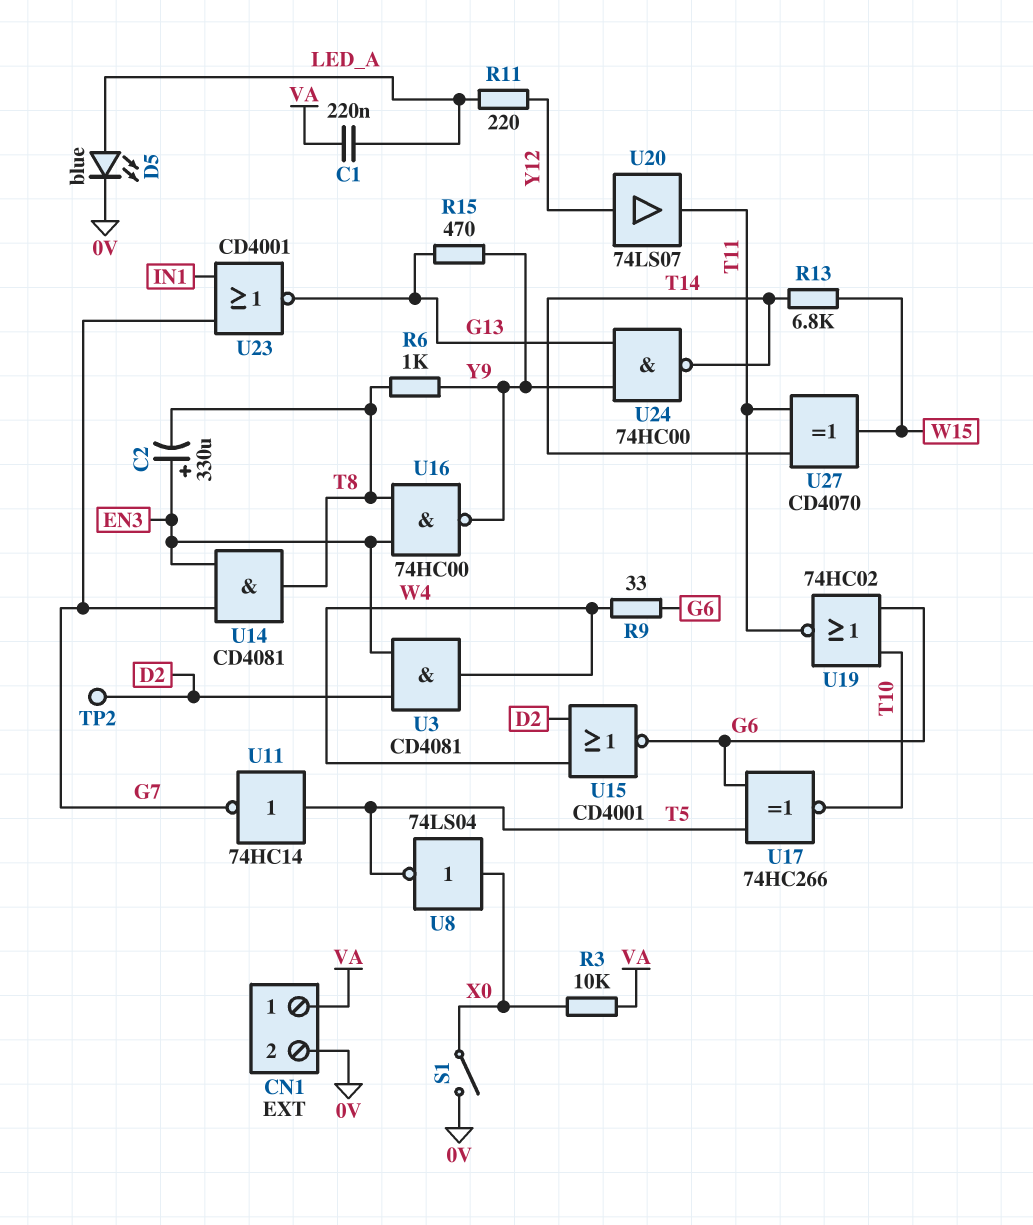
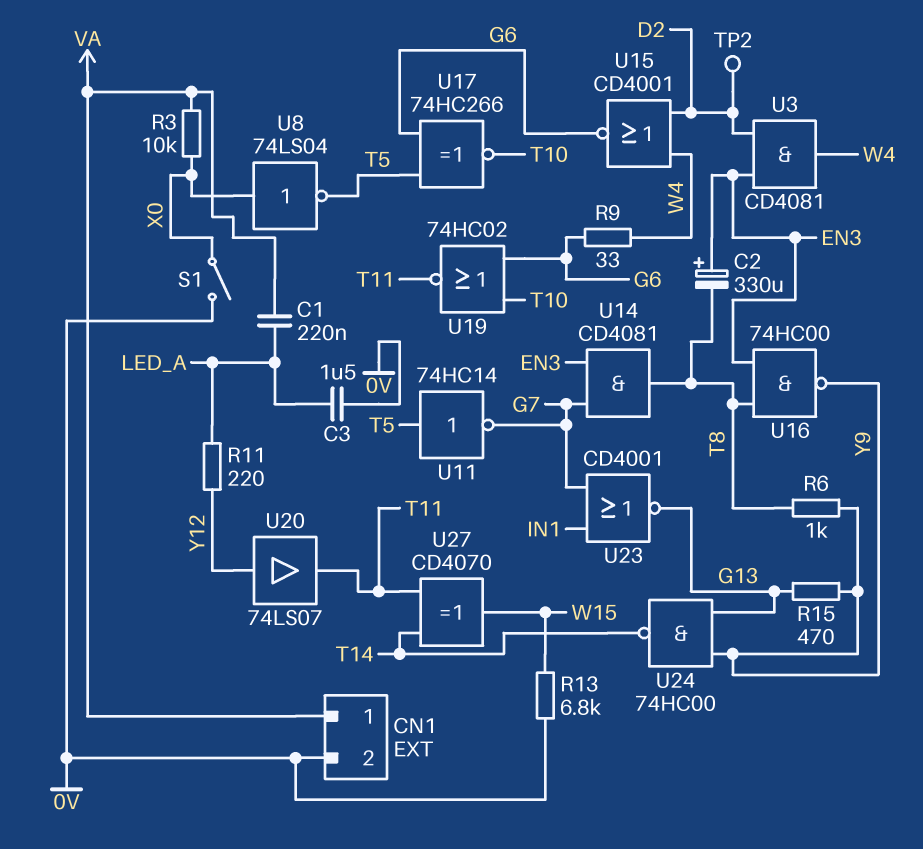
C3: none -> 1.5uF (0V, LED_A)
D5: LED blue (A LED_A, K 0V) -> none
R13: 6.8k (T14, W15) -> 6.8k (0V, W15)

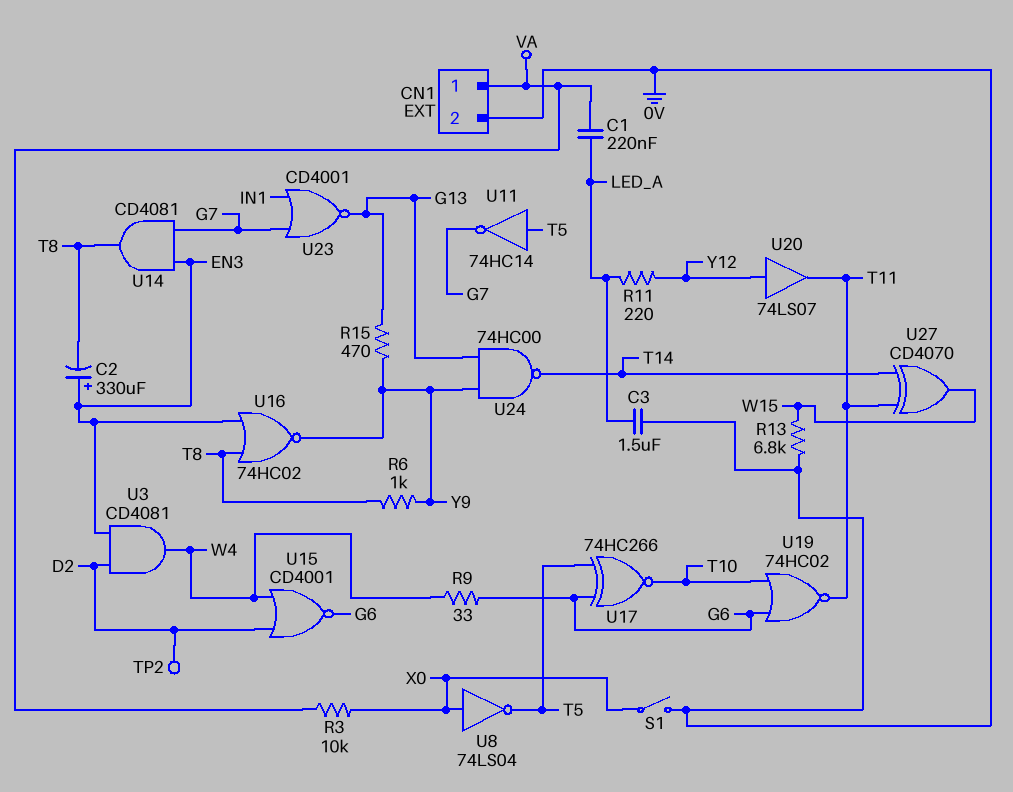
U16: NAND 74HC00 (in EN3, in T8, out Y9) -> NOR 74HC02 (in EN3, in T8, out Y9)

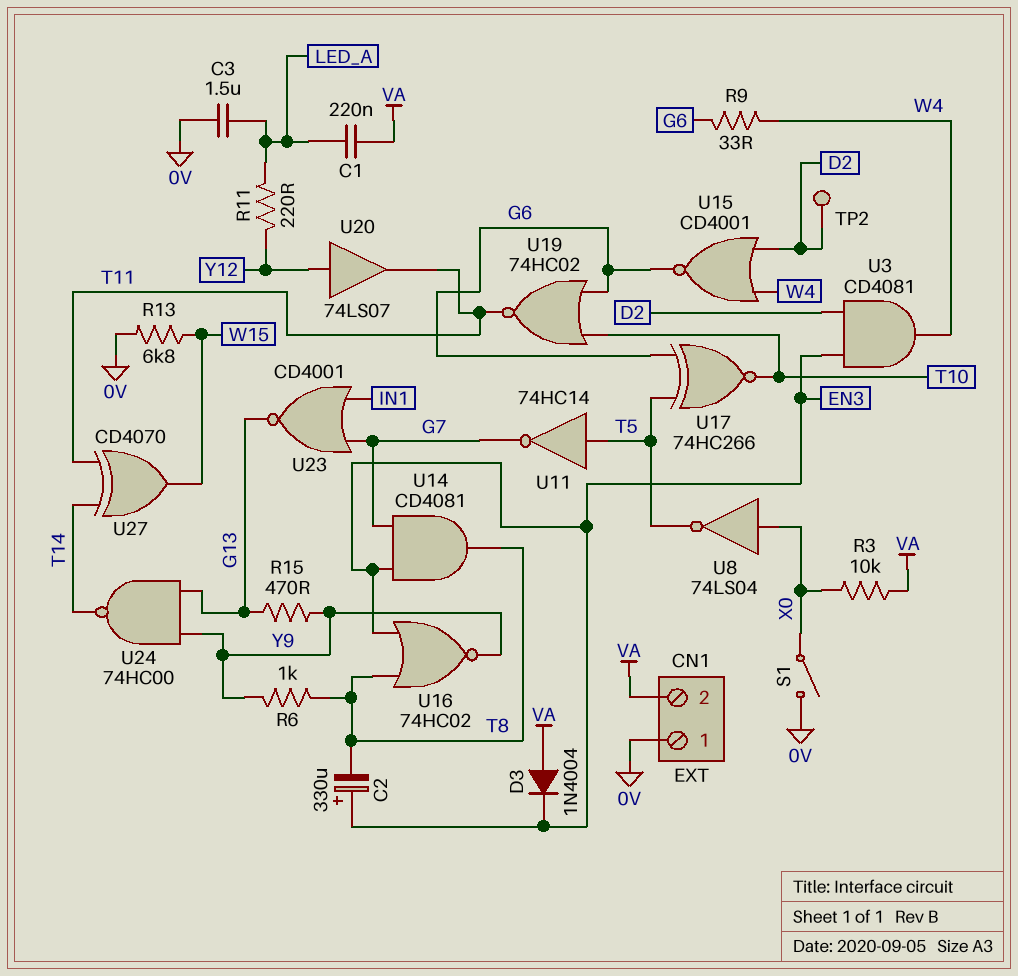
CN1 pin 1: VA -> 0V
CN1 pin 2: 0V -> VA
D3: none -> diode 1N4004 (A VA, K EN3)

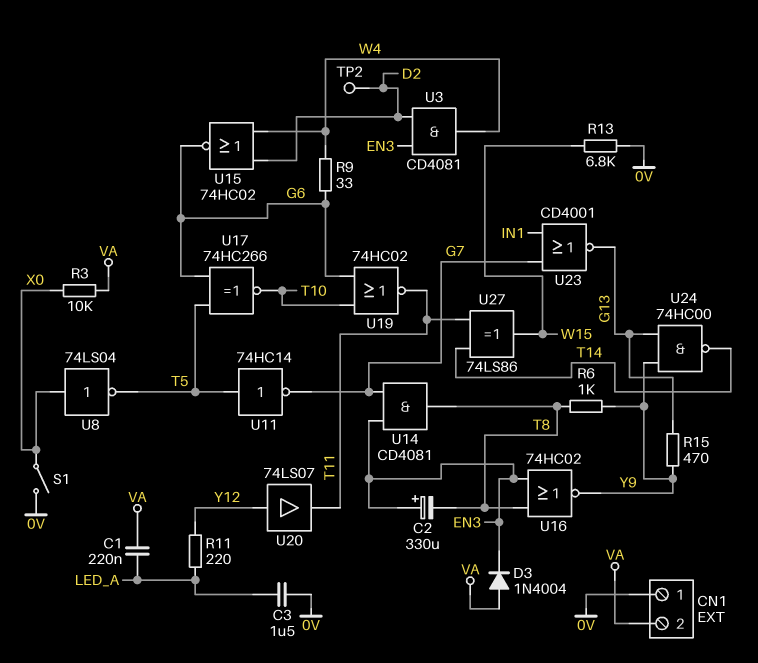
U15: NOR CD4001 (in D2, in W4, out G6) -> NOR 74HC02 (in D2, in W4, out G6)
U27: XOR CD4070 (in T11, in T14, out W15) -> XOR 74LS86 (in T11, in T14, out W15)

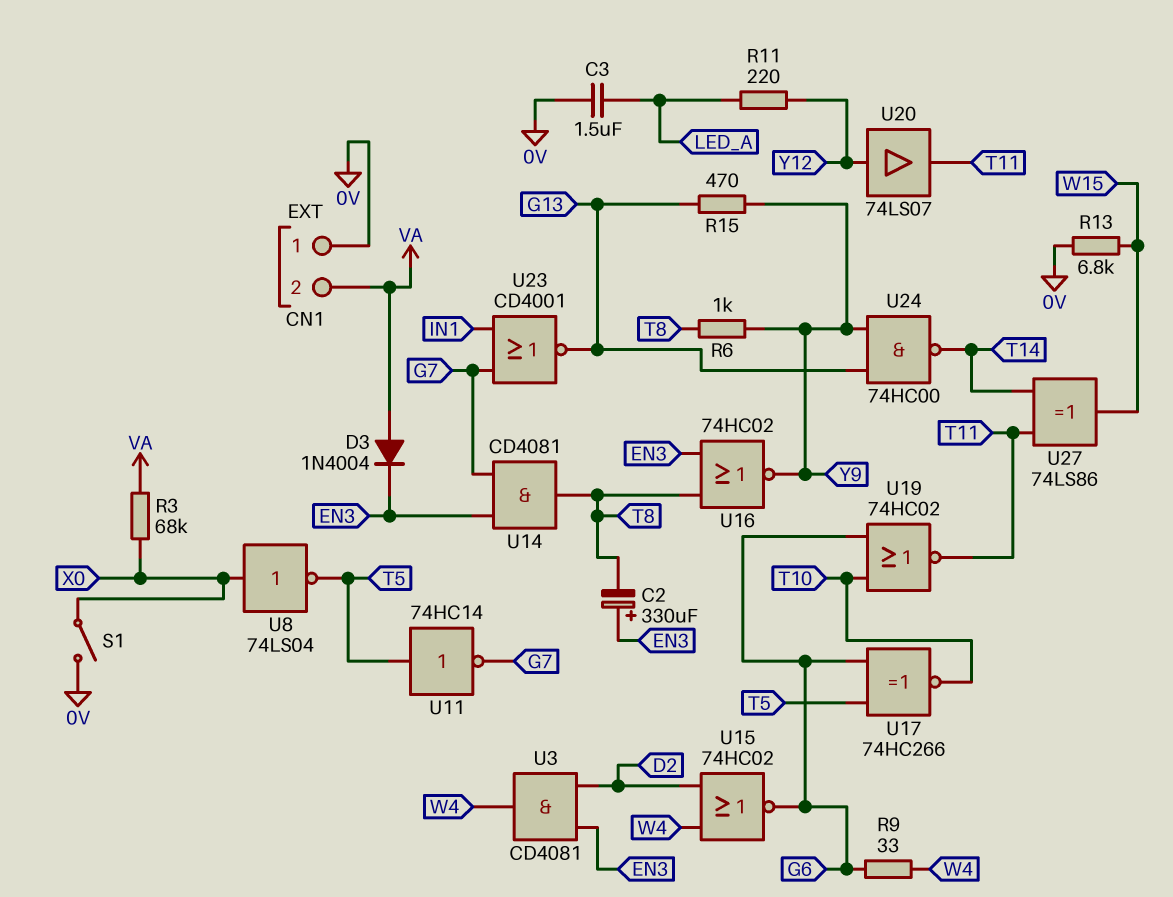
C1: 220nF (LED_A, VA) -> none
R3: 10k (VA, X0) -> 68k (VA, X0)
TP2: test point (D2) -> none

